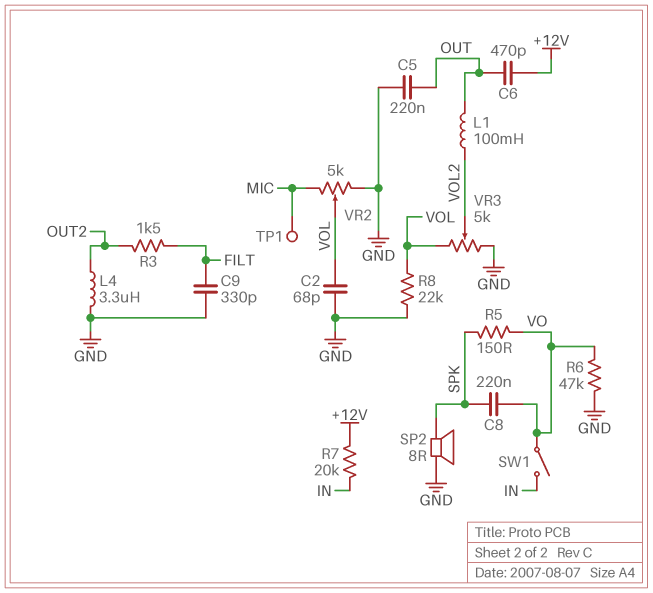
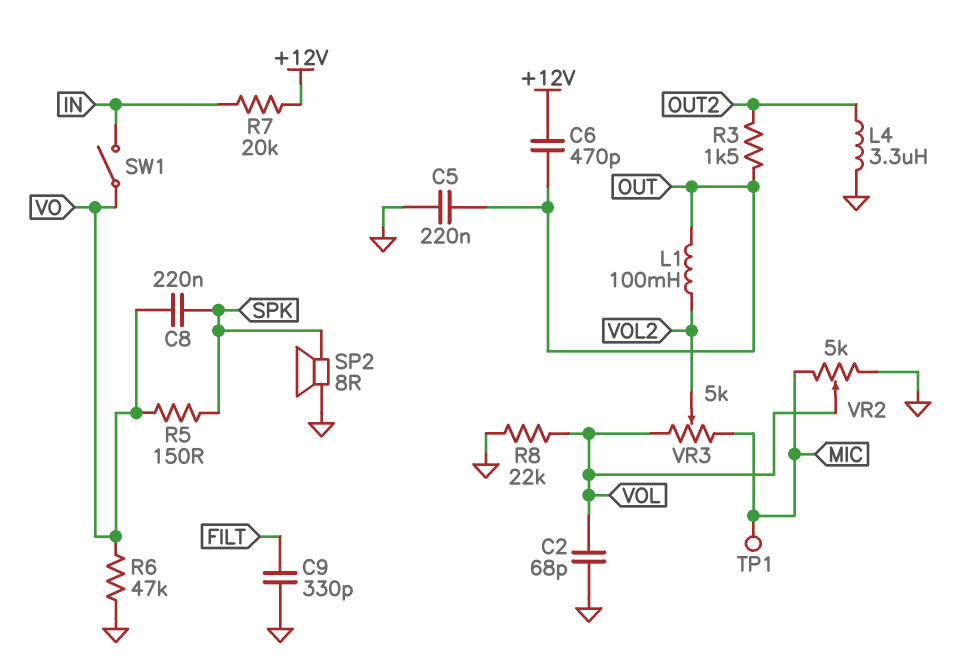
R3: 1.5k (FILT, OUT2) -> 1.5k (OUT, OUT2)
VR3: 5k (GND, VOL, wiper VOL2) -> 5k (MIC, VOL, wiper VOL2)

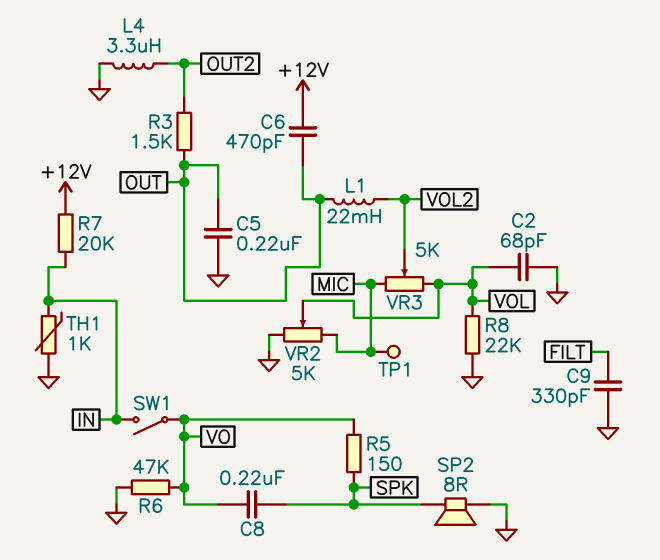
L1: 100mH (OUT, VOL2) -> 22mH (OUT, VOL2)
TH1: none -> 1k (GND, IN)

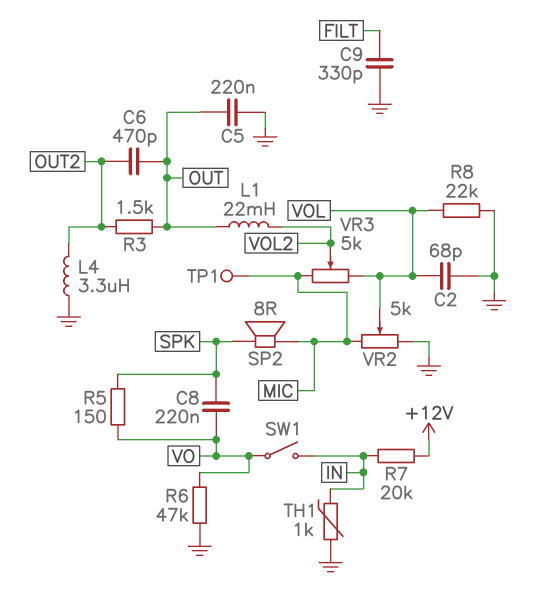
C6: 470pF (+12V, OUT) -> 470pF (OUT, OUT2)
SP2: speaker 8R (GND, SPK) -> speaker 8R (MIC, SPK)

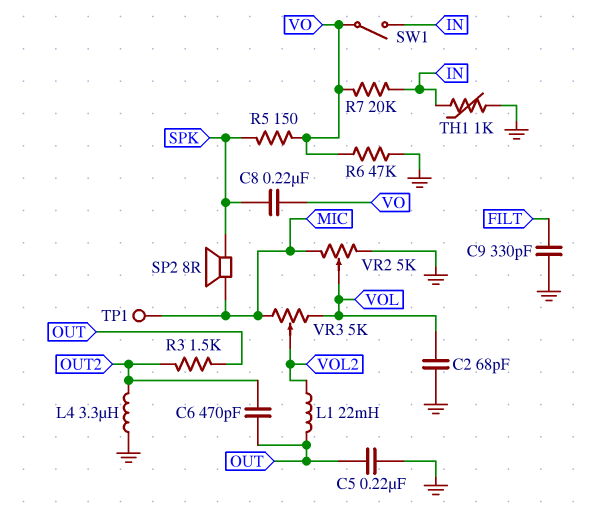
R7: 20k (+12V, IN) -> 20k (IN, VO)
R8: 22k (GND, VOL) -> none

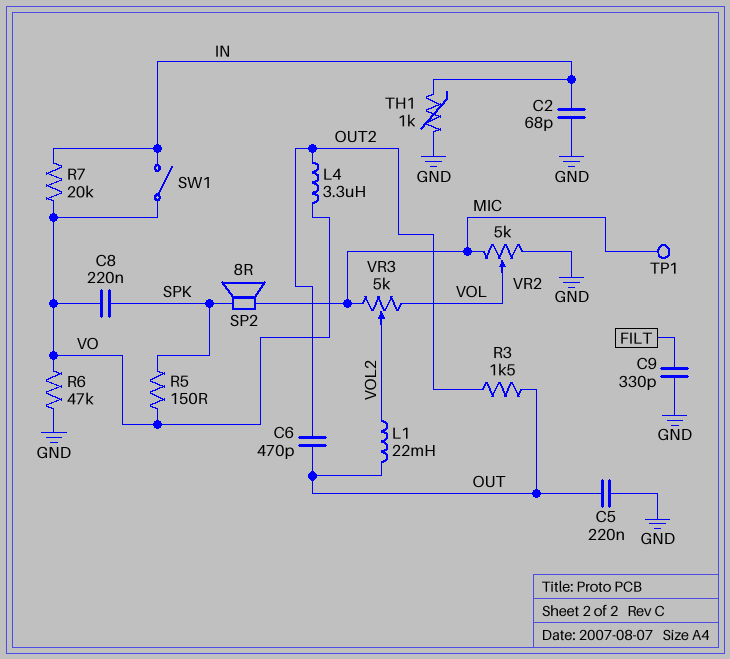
C2: 68pF (GND, VOL) -> 68pF (GND, IN)
L4: 3.3uH (GND, OUT2) -> 3.3uH (OUT2, VO)

